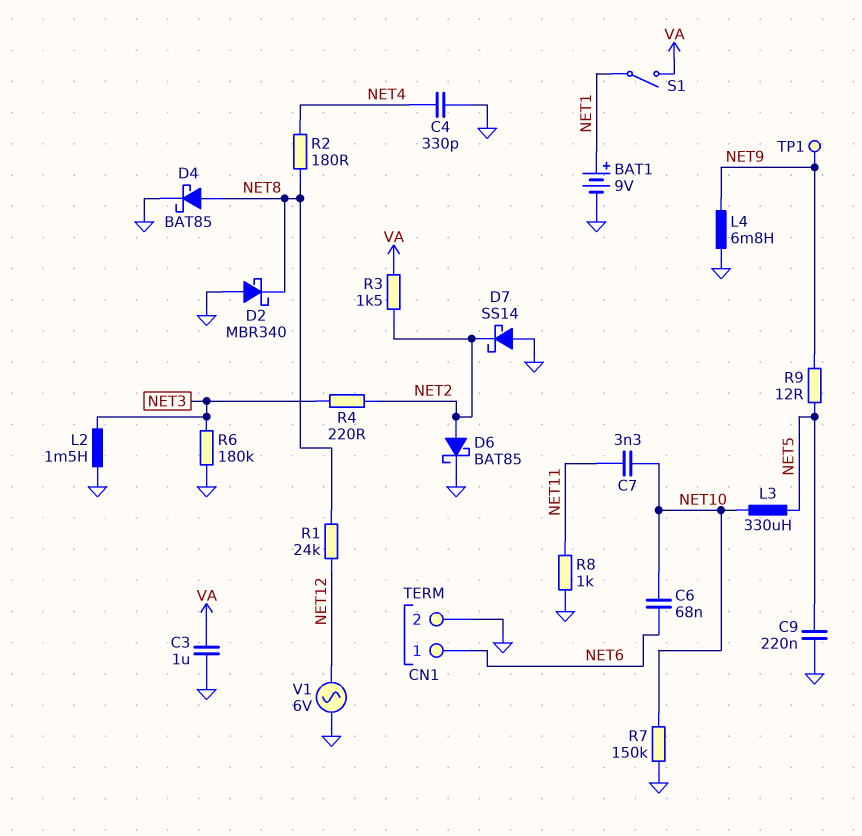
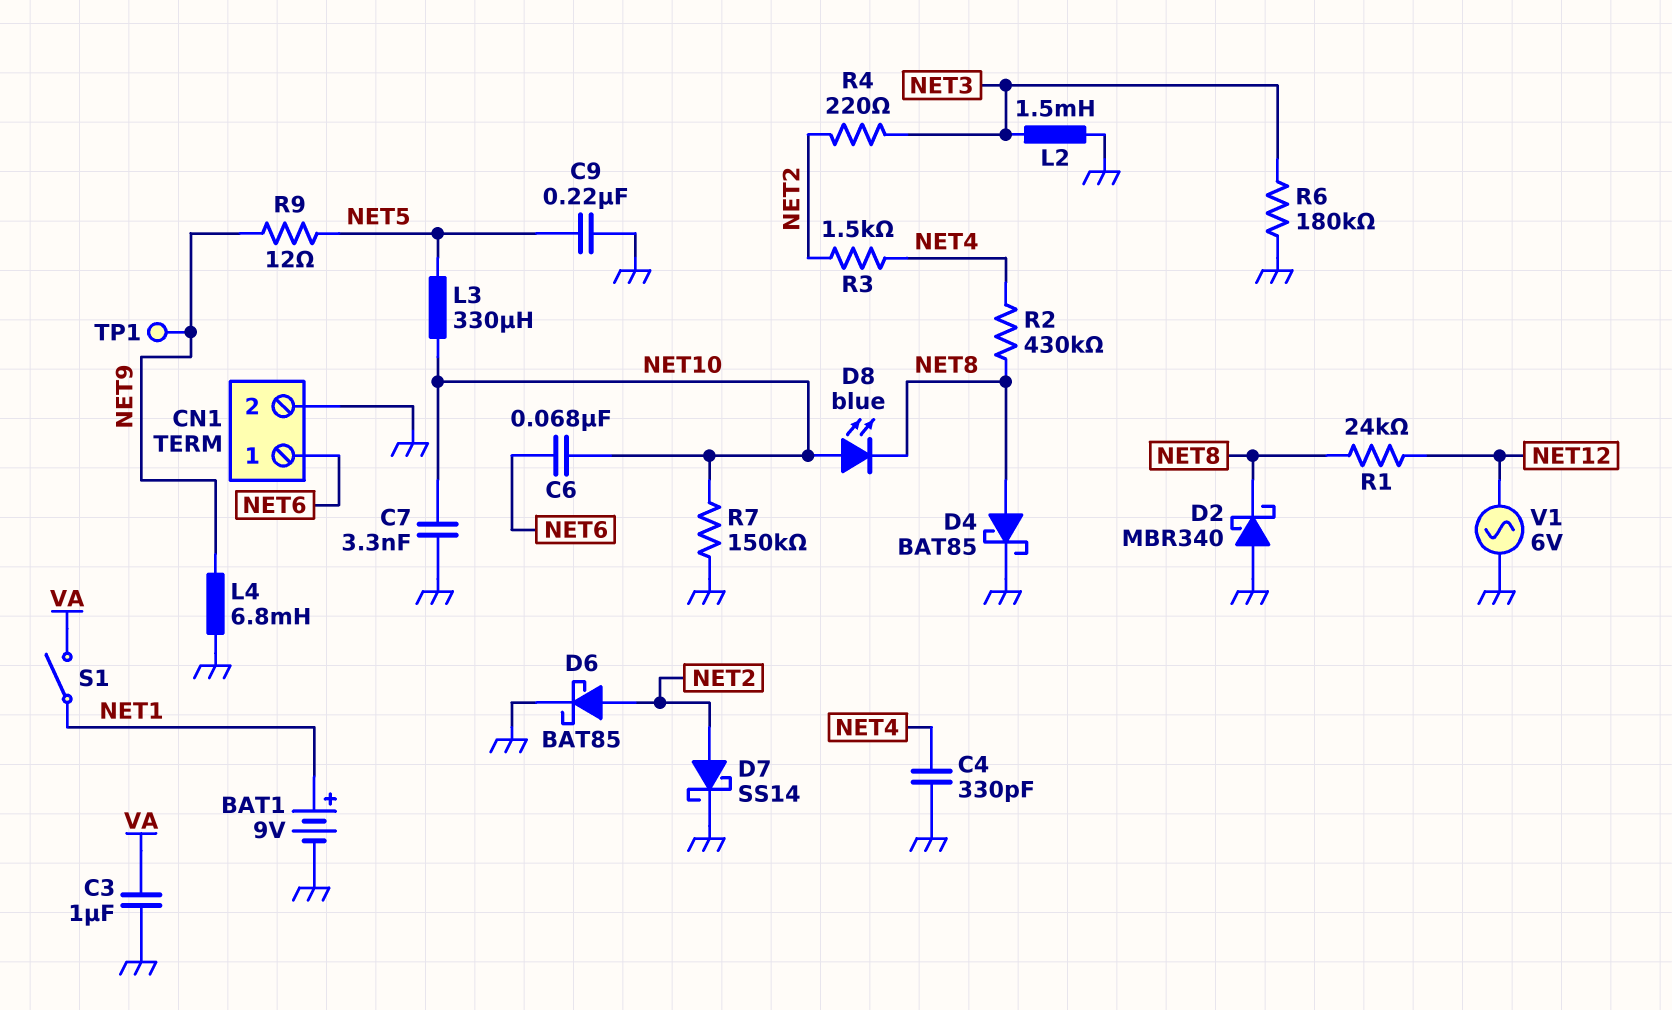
C7: 3.3nF (NET10, NET11) -> 3.3nF (GND, NET10)
D7: schottky SS14 (A GND, K NET2) -> schottky SS14 (A NET2, K GND)
D8: none -> LED blue (A NET10, K NET8)
R2: 180 (NET4, NET8) -> 430k (NET4, NET8)
R3: 1.5k (NET2, VA) -> 1.5k (NET2, NET4)
R8: 1k (GND, NET11) -> none

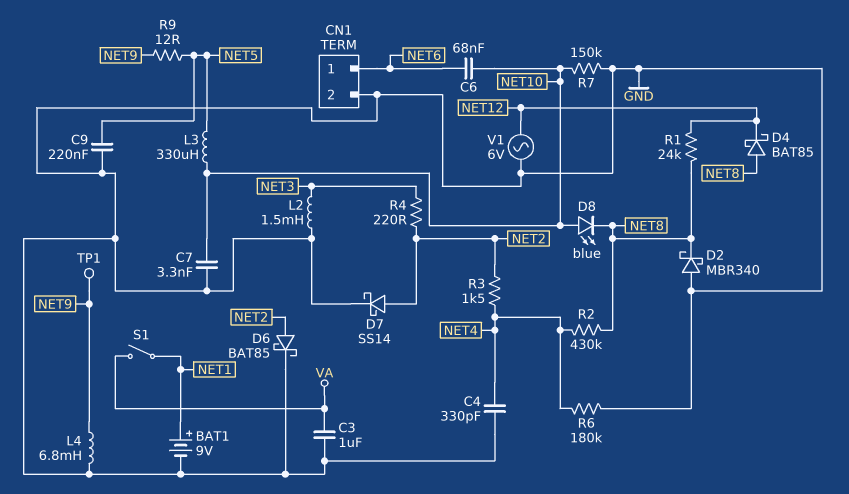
D4: schottky BAT85 (A NET8, K GND) -> schottky BAT85 (A NET8, K NET12)
R6: 180k (GND, NET3) -> 180k (GND, NET4)

